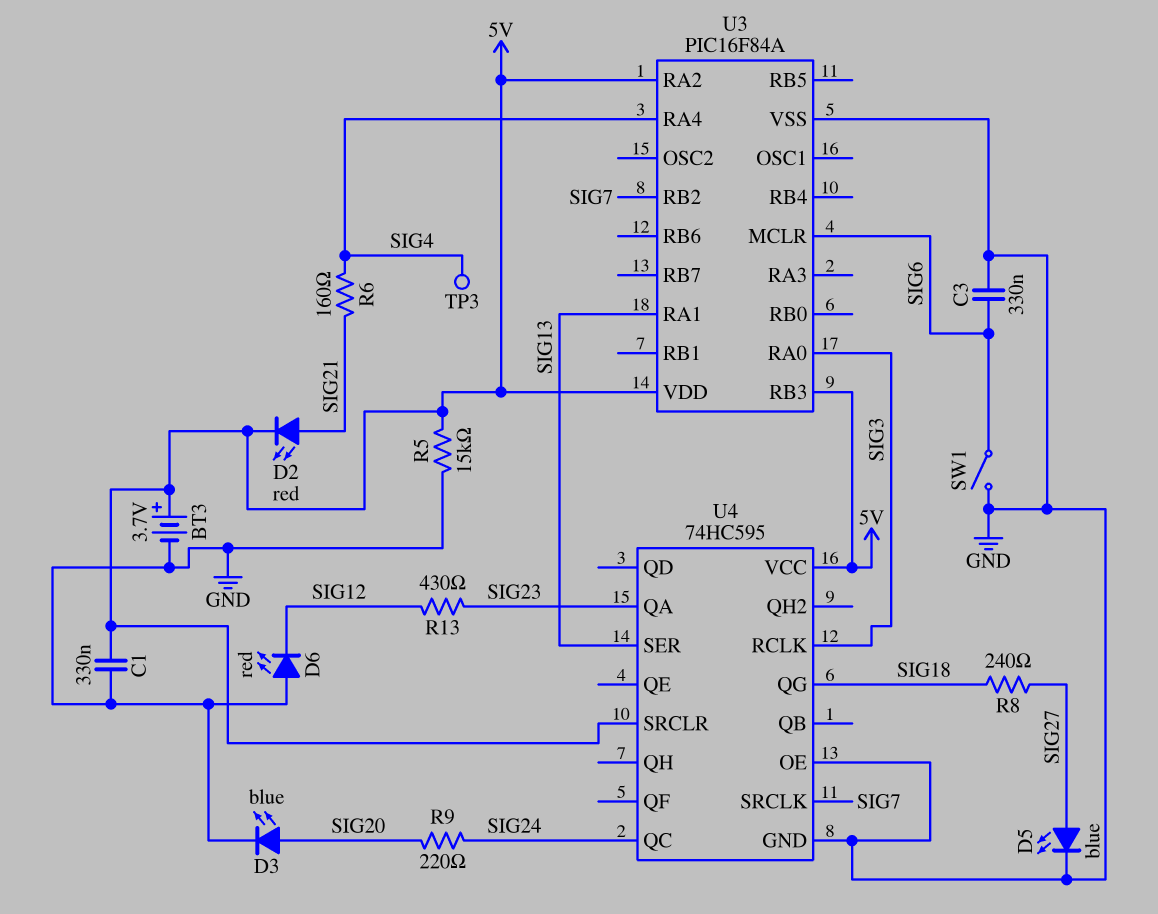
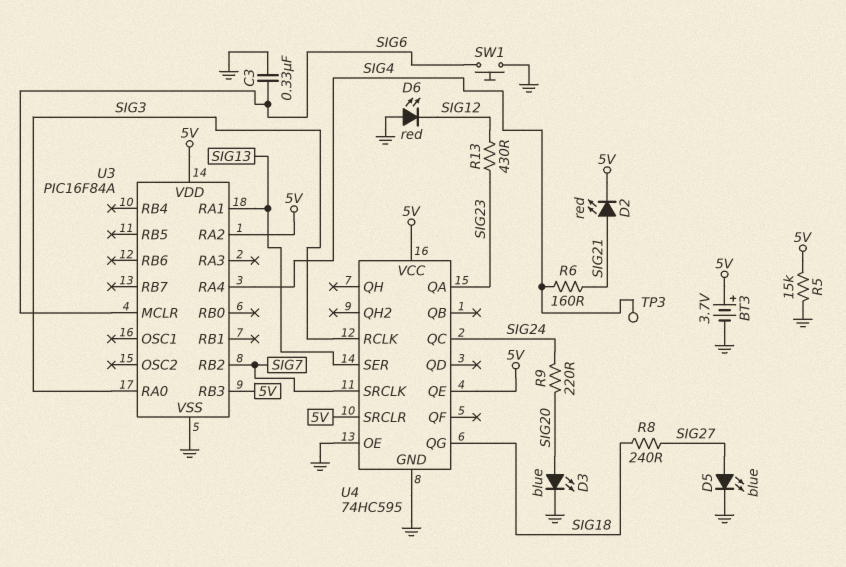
C1: 330nF (5V, GND) -> none
SW1: switch (GND, SIG6) -> button (GND, SIG6)
U4 pin QE: none -> 5V

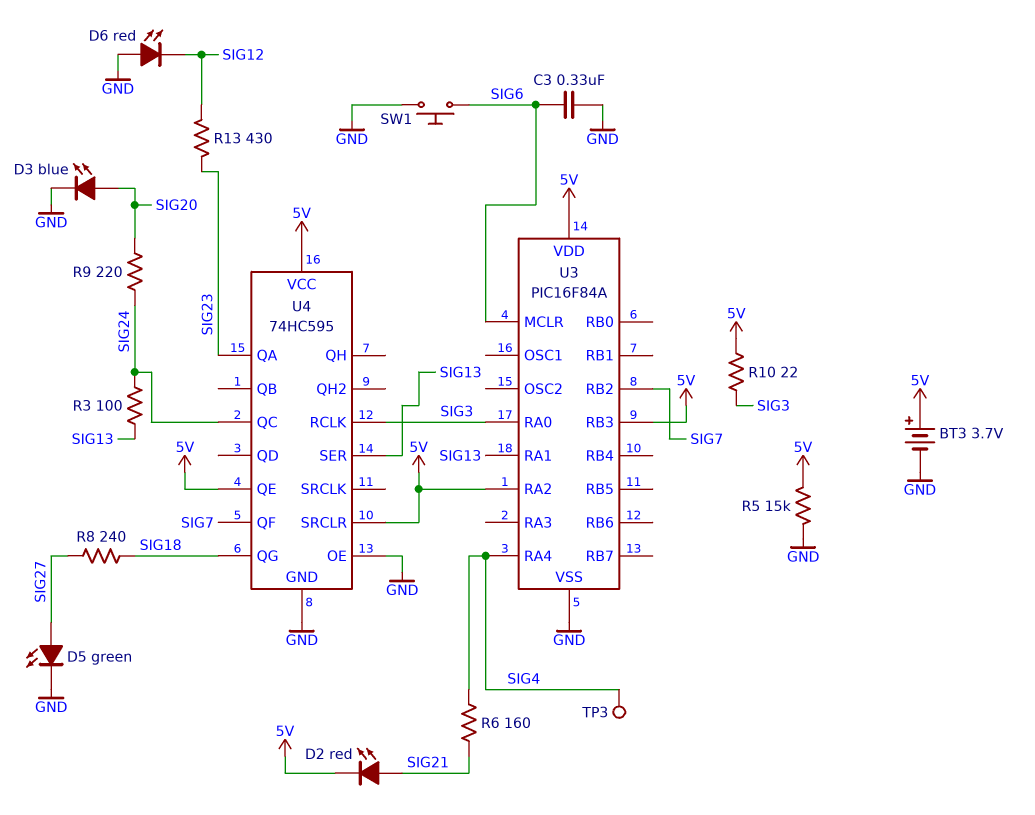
D5: LED blue (A SIG27, K GND) -> LED green (A SIG27, K GND)
R3: none -> 100 (SIG13, SIG24)
R10: none -> 22 (5V, SIG3)
U4 pin QF: none -> SIG7
U4 pin SRCLK: SIG7 -> none

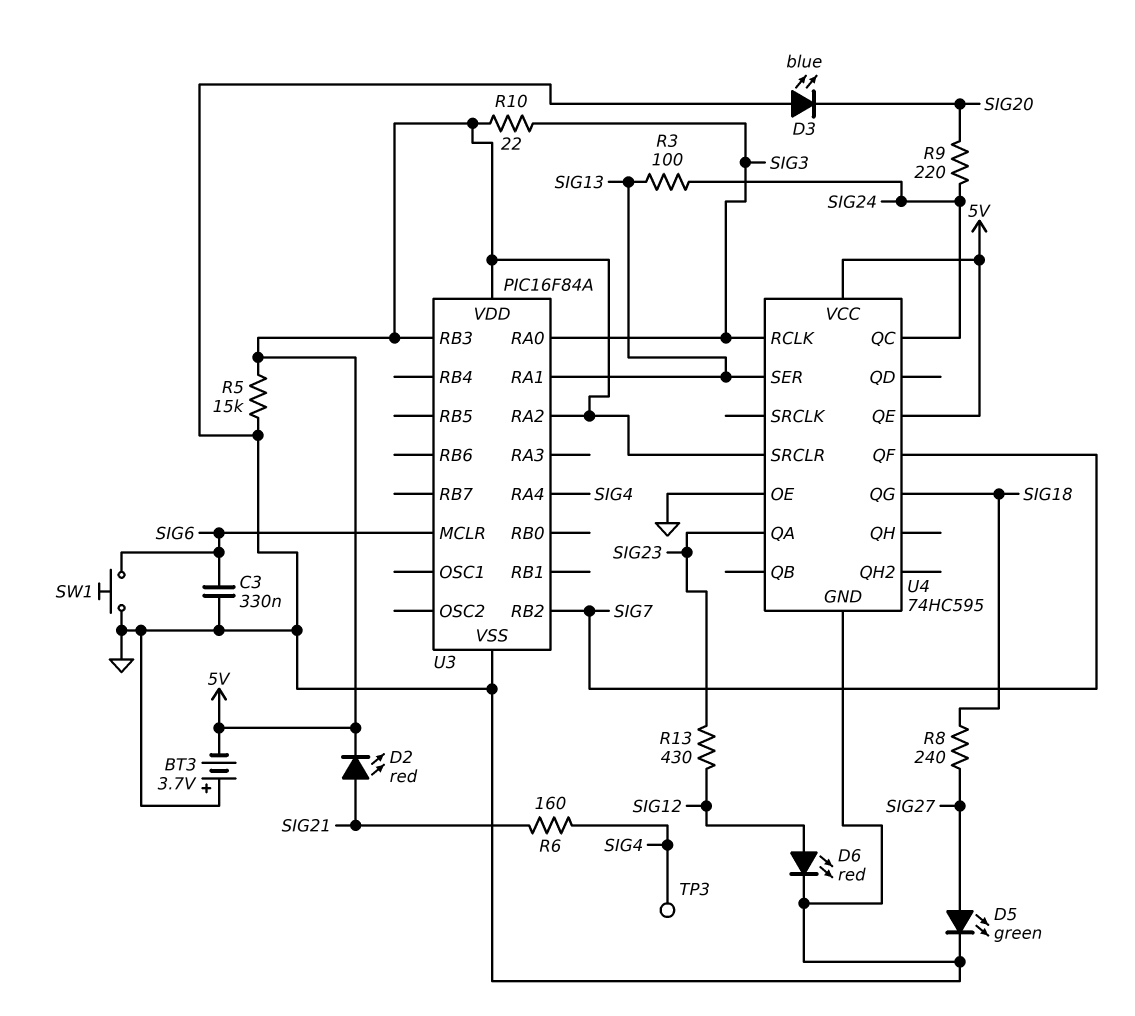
BT3: 3.7V (plus 5V, minus GND) -> 3.7V (plus GND, minus 5V)
D3: LED blue (A SIG20, K GND) -> LED blue (A GND, K SIG20)
D6: LED red (A GND, K SIG12) -> LED red (A SIG12, K GND)

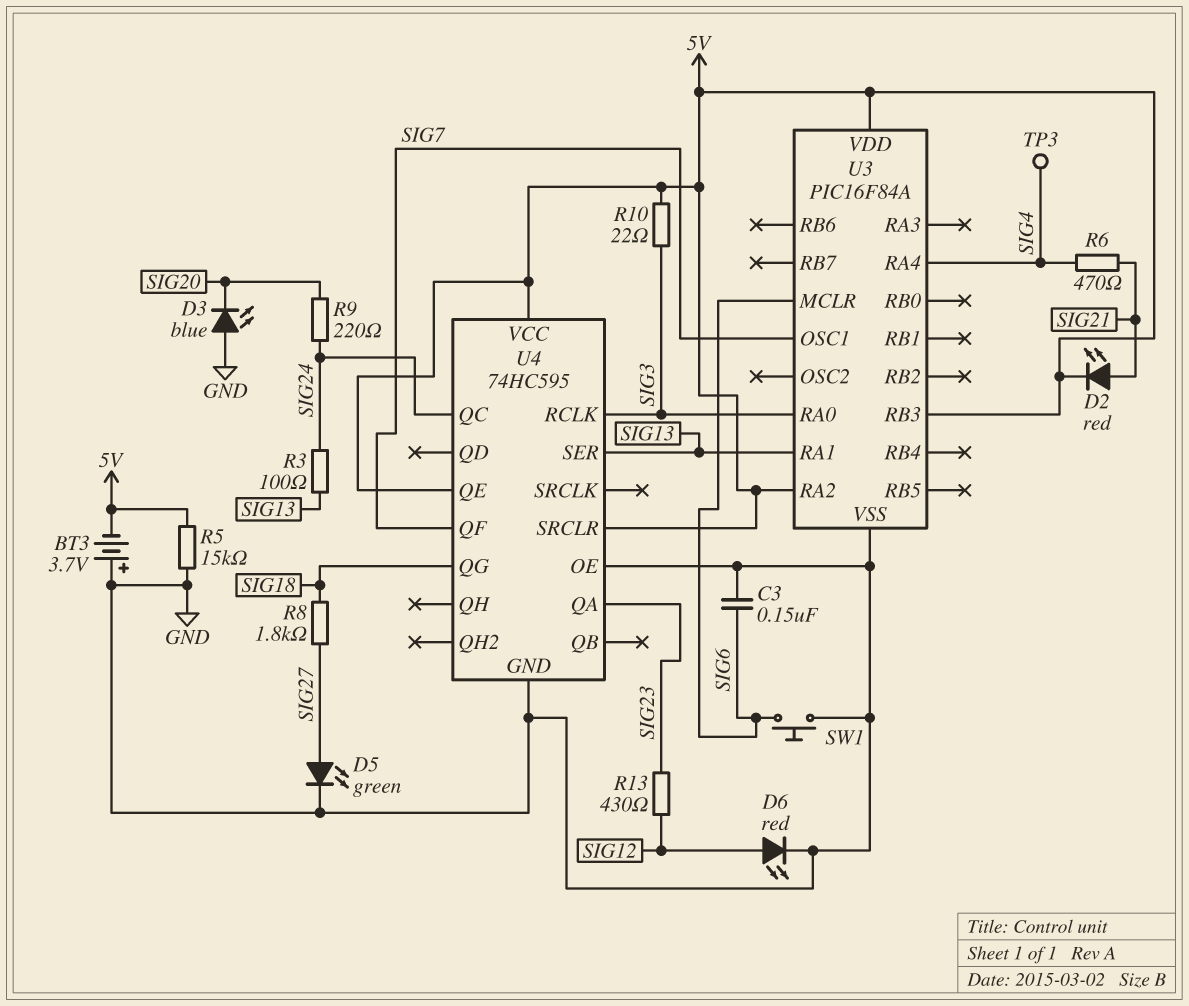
C3: 330nF (GND, SIG6) -> 150nF (GND, SIG6)
R6: 160 (SIG4, SIG21) -> 470 (SIG4, SIG21)
R8: 240 (SIG18, SIG27) -> 1.8k (SIG18, SIG27)
U3 pin OSC1: none -> SIG7
U3 pin RB2: SIG7 -> none

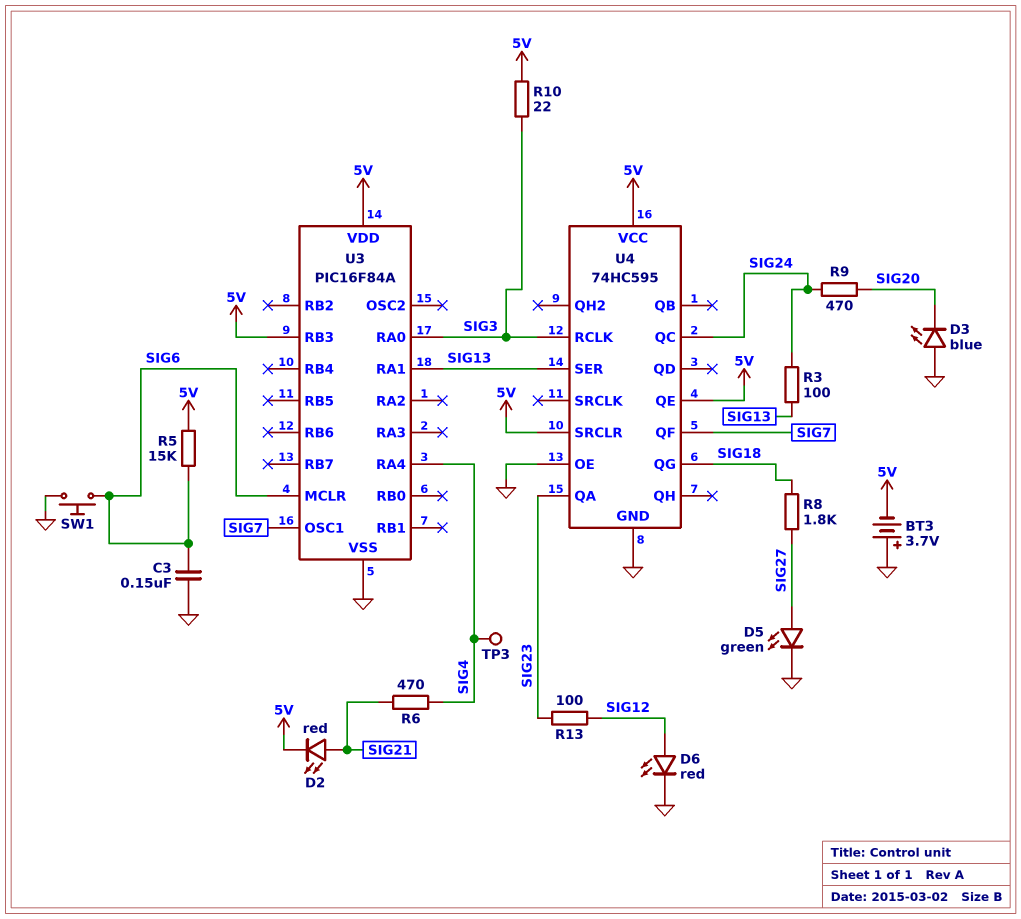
R5: 15k (5V, GND) -> 15k (5V, SIG6)
R9: 220 (SIG20, SIG24) -> 470 (SIG20, SIG24)
R13: 430 (SIG12, SIG23) -> 100 (SIG12, SIG23)
U3 pin RA2: 5V -> none

